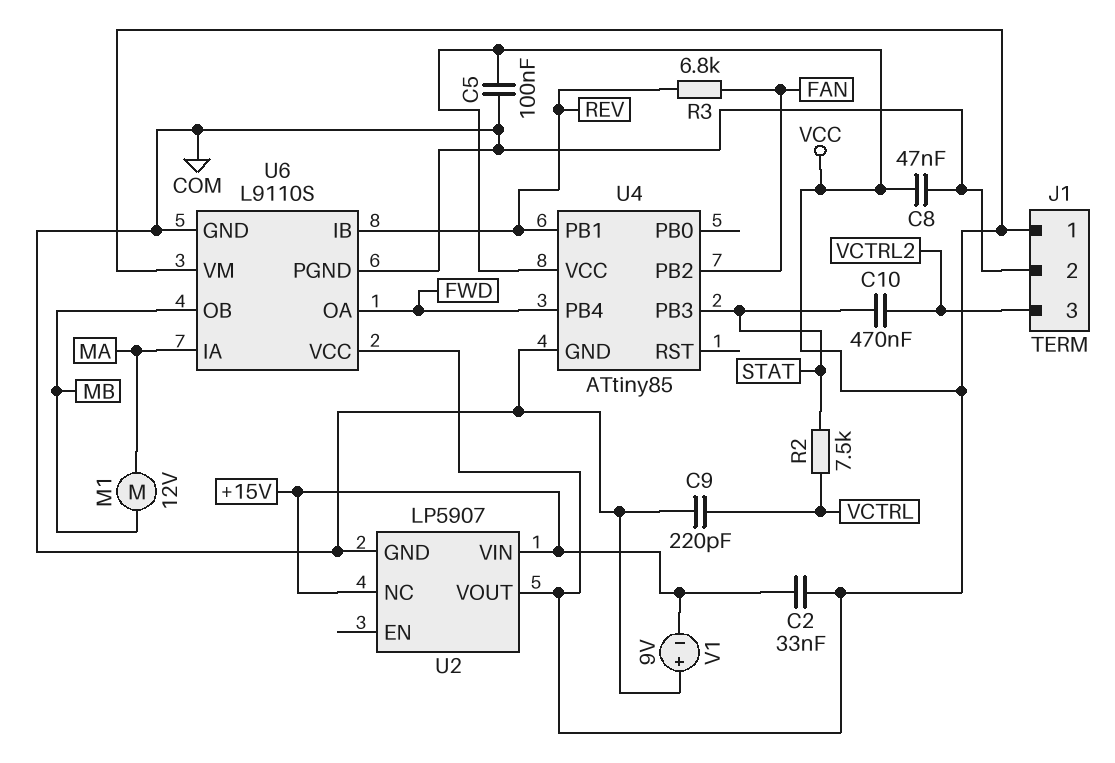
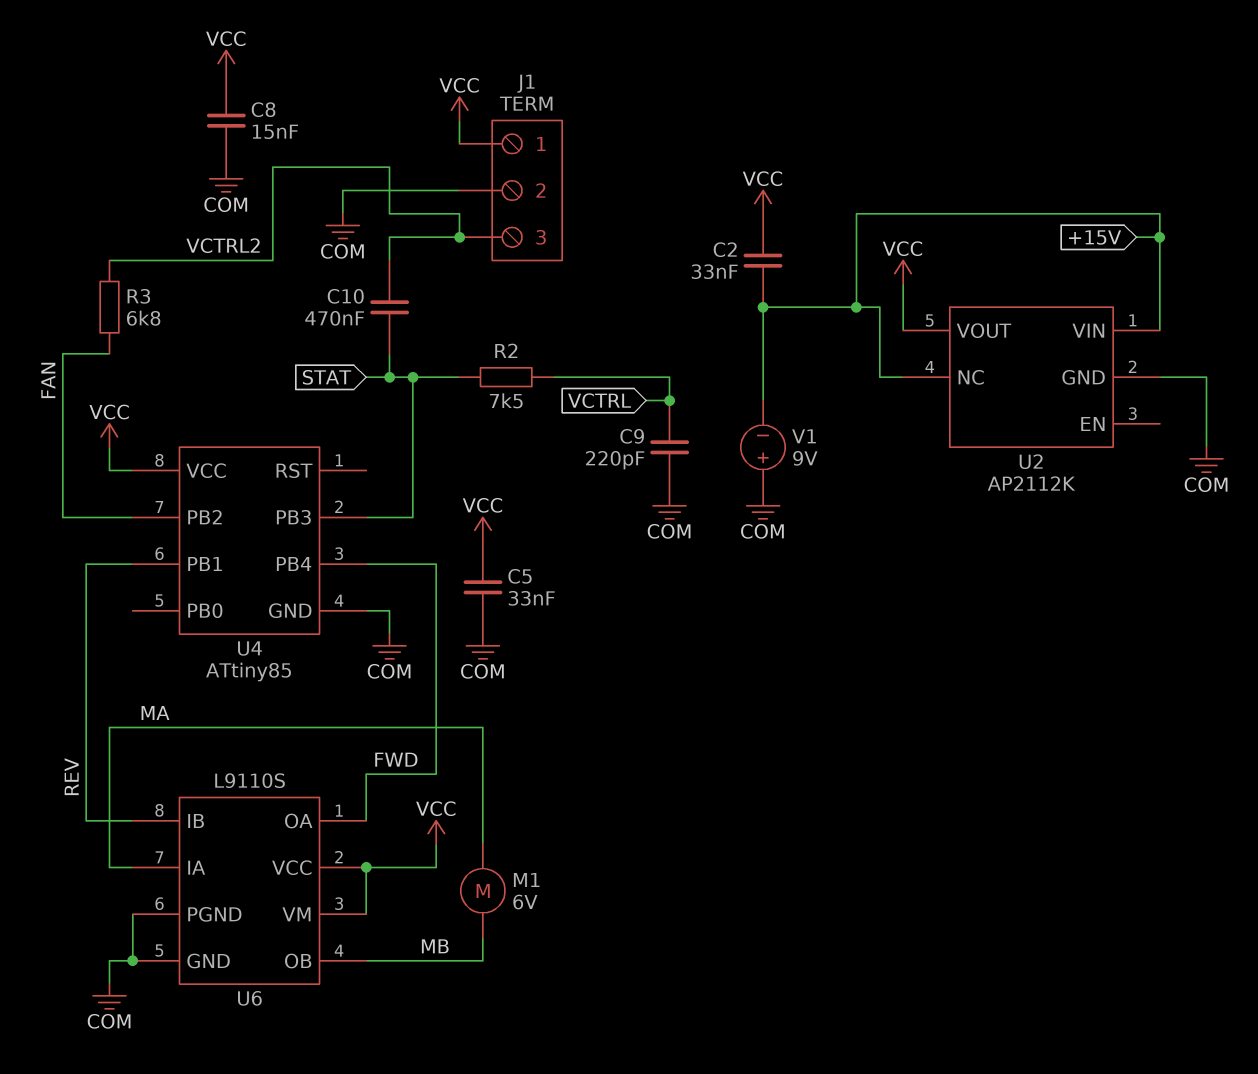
C5: 100nF (COM, VCC) -> 33nF (COM, VCC)
C8: 47nF (COM, VCC) -> 15nF (COM, VCC)
M1: motor 12V (MA, MB) -> motor 6V (MA, MB)
R3: 6.8k (FAN, REV) -> 6.8k (FAN, VCTRL2)
U2: LP5907 -> AP2112K

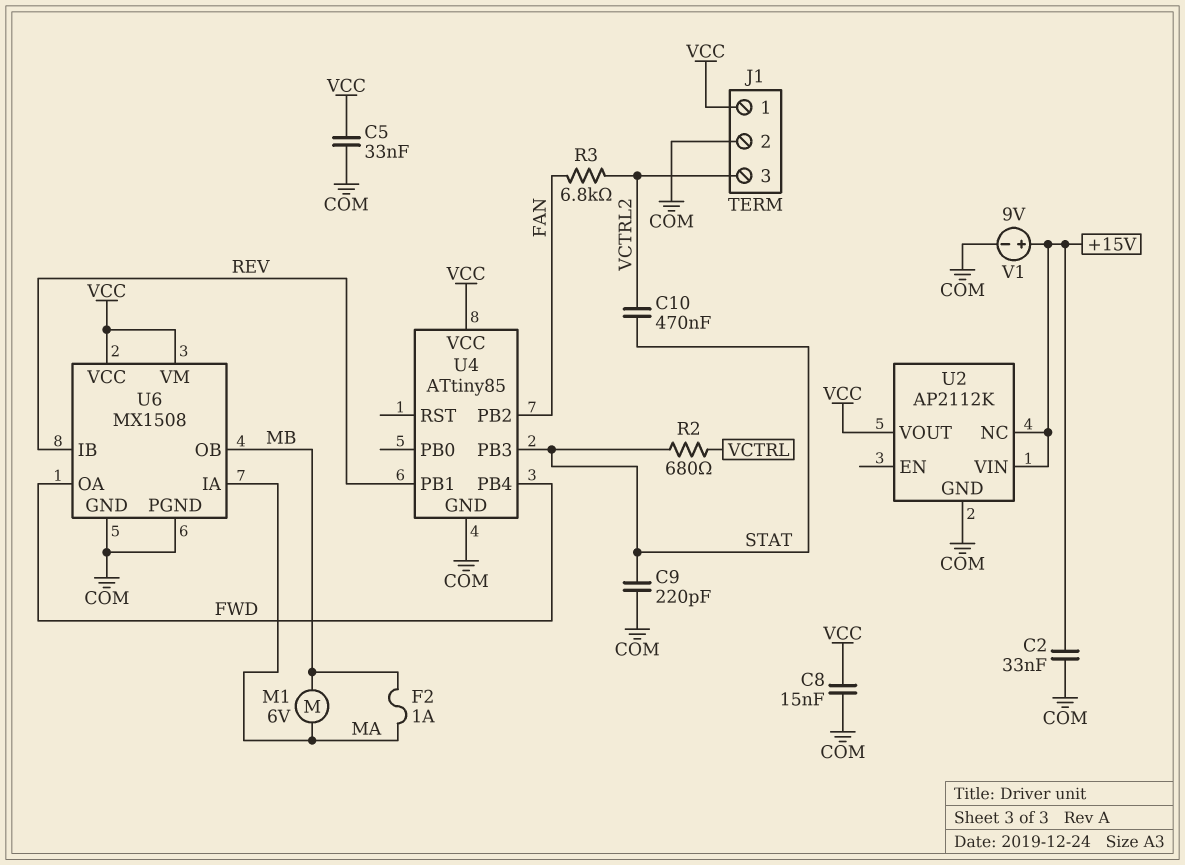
C2: 33nF (+15V, VCC) -> 33nF (+15V, COM)
C9: 220pF (COM, VCTRL) -> 220pF (COM, STAT)
F2: none -> 1A (MA, MB)
R2: 7.5k (STAT, VCTRL) -> 680 (STAT, VCTRL)
U6: L9110S -> MX1508
V1: 9V (plus COM, minus +15V) -> 9V (plus +15V, minus COM)

